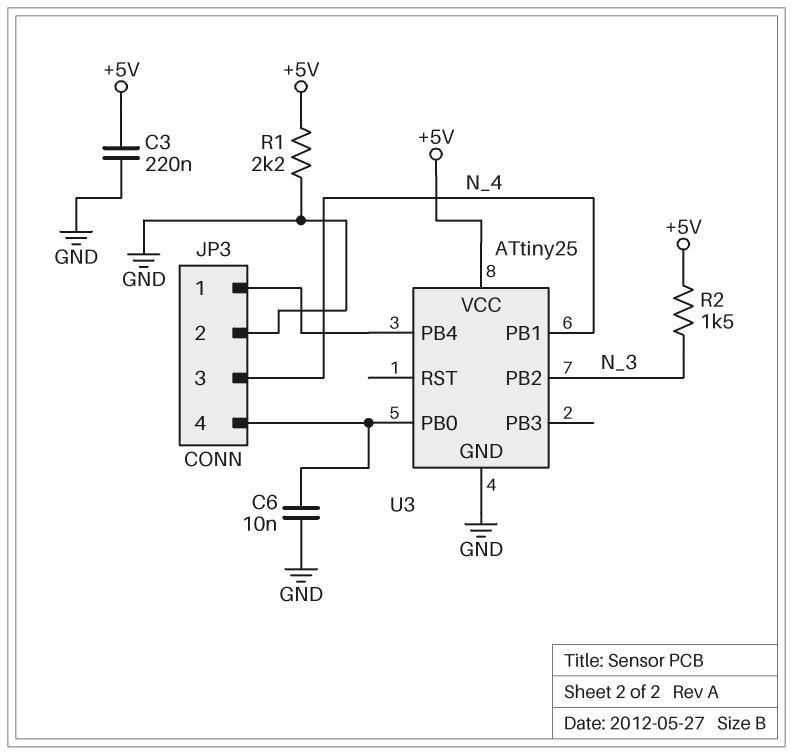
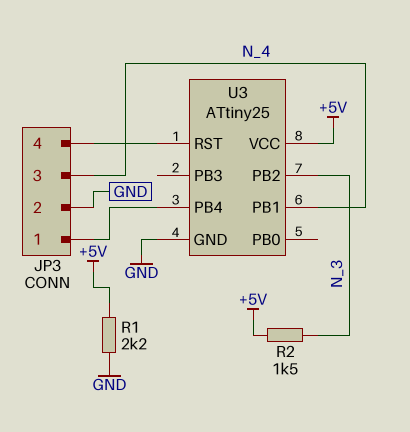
C3: 220nF (+5V, GND) -> none
C6: 10nF (GND, JP3/4) -> none
U3 pin PB0: JP3/4 -> none
U3 pin RST: none -> JP3/4

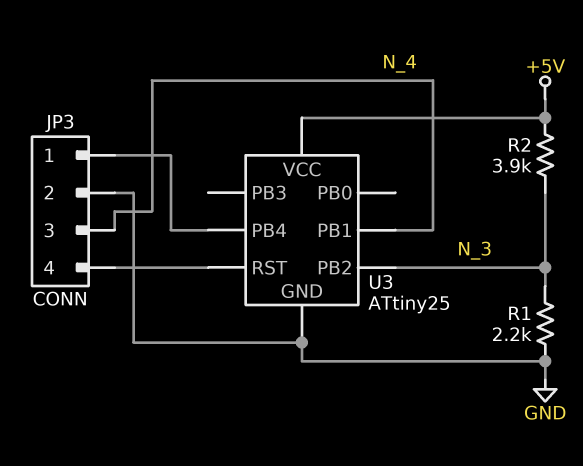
R1: 2.2k (+5V, GND) -> 2.2k (GND, N_3)
R2: 1.5k (+5V, N_3) -> 3.9k (+5V, N_3)

